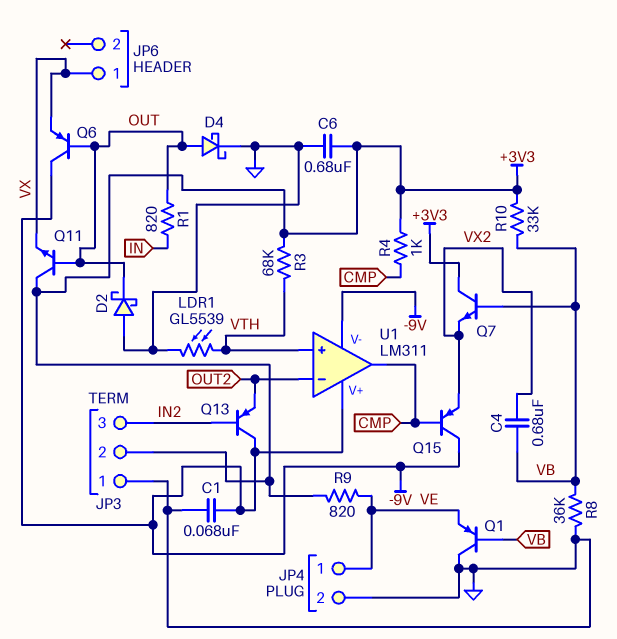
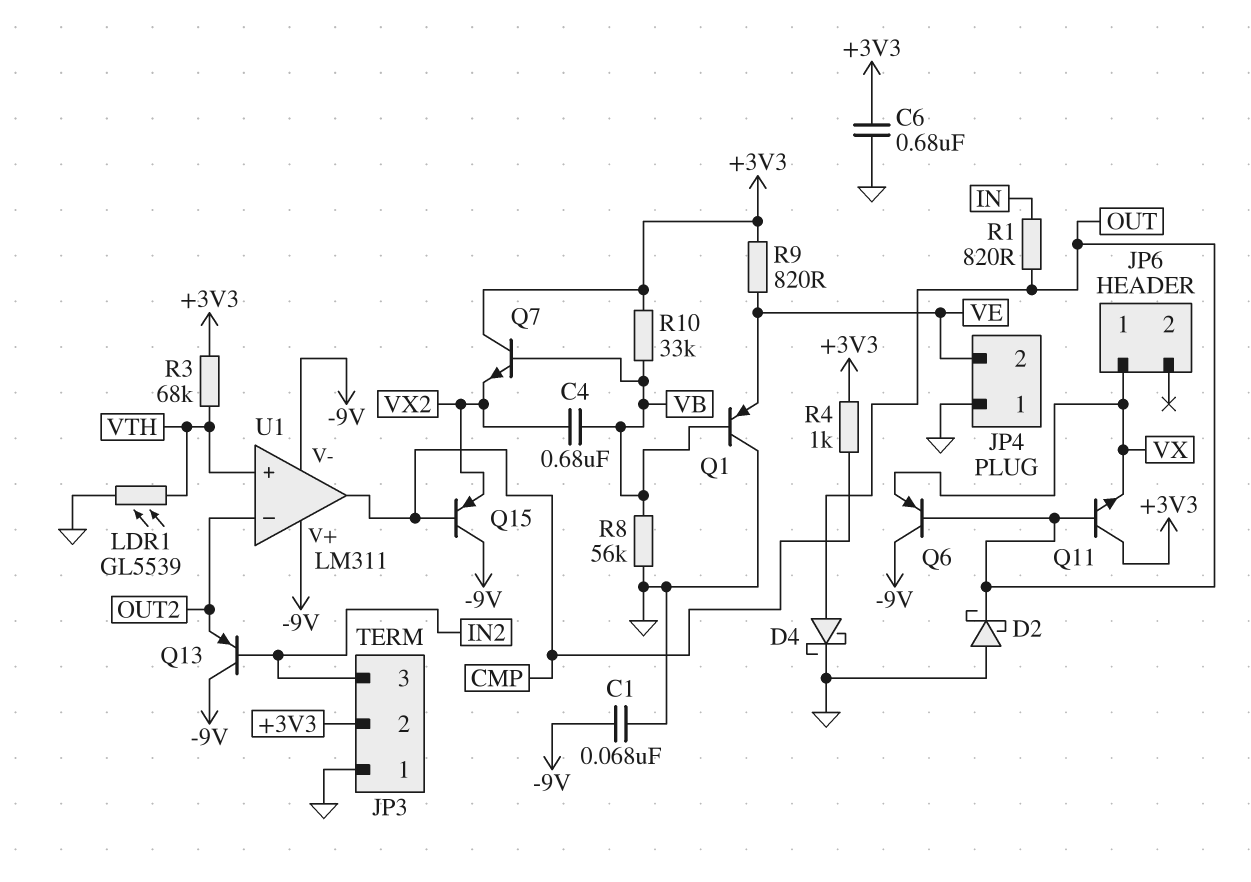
JP4 pin 1: VE -> GND
JP4 pin 2: GND -> VE
R8: 36k (GND, VB) -> 56k (GND, VB)

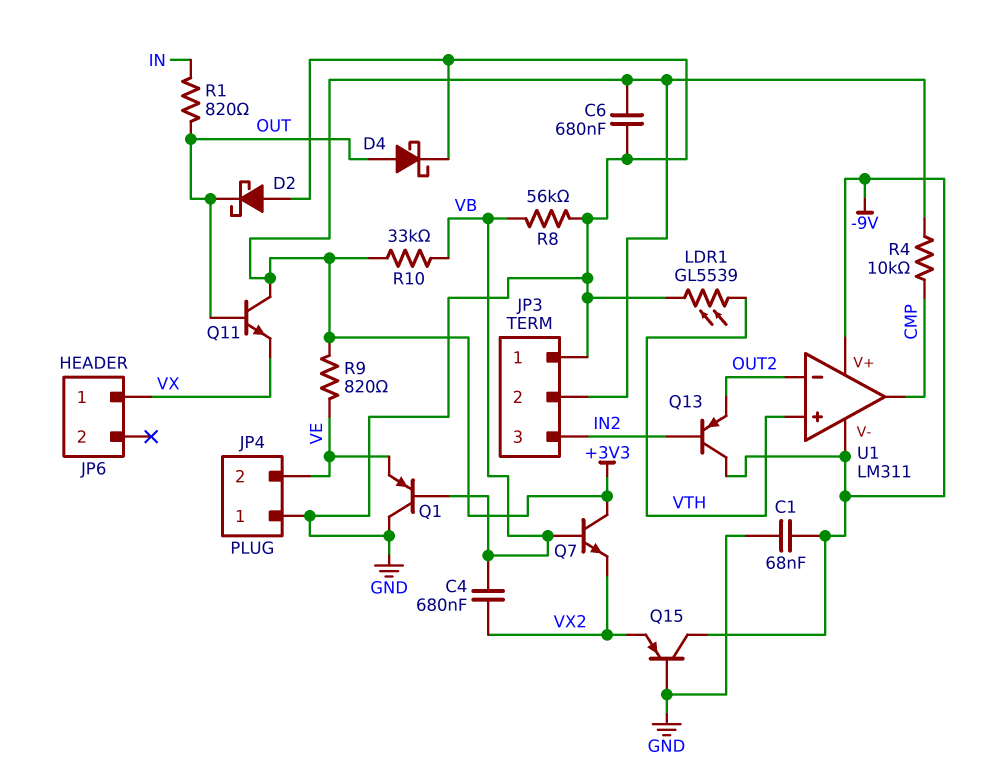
Q6: PNP (B OUT, C -9V, E VX) -> none
Q15: PNP (B CMP, C -9V, E VX2) -> PNP (B GND, C -9V, E VX2)
R3: 68k (+3V3, VTH) -> none
R4: 1k (+3V3, CMP) -> 10k (+3V3, CMP)

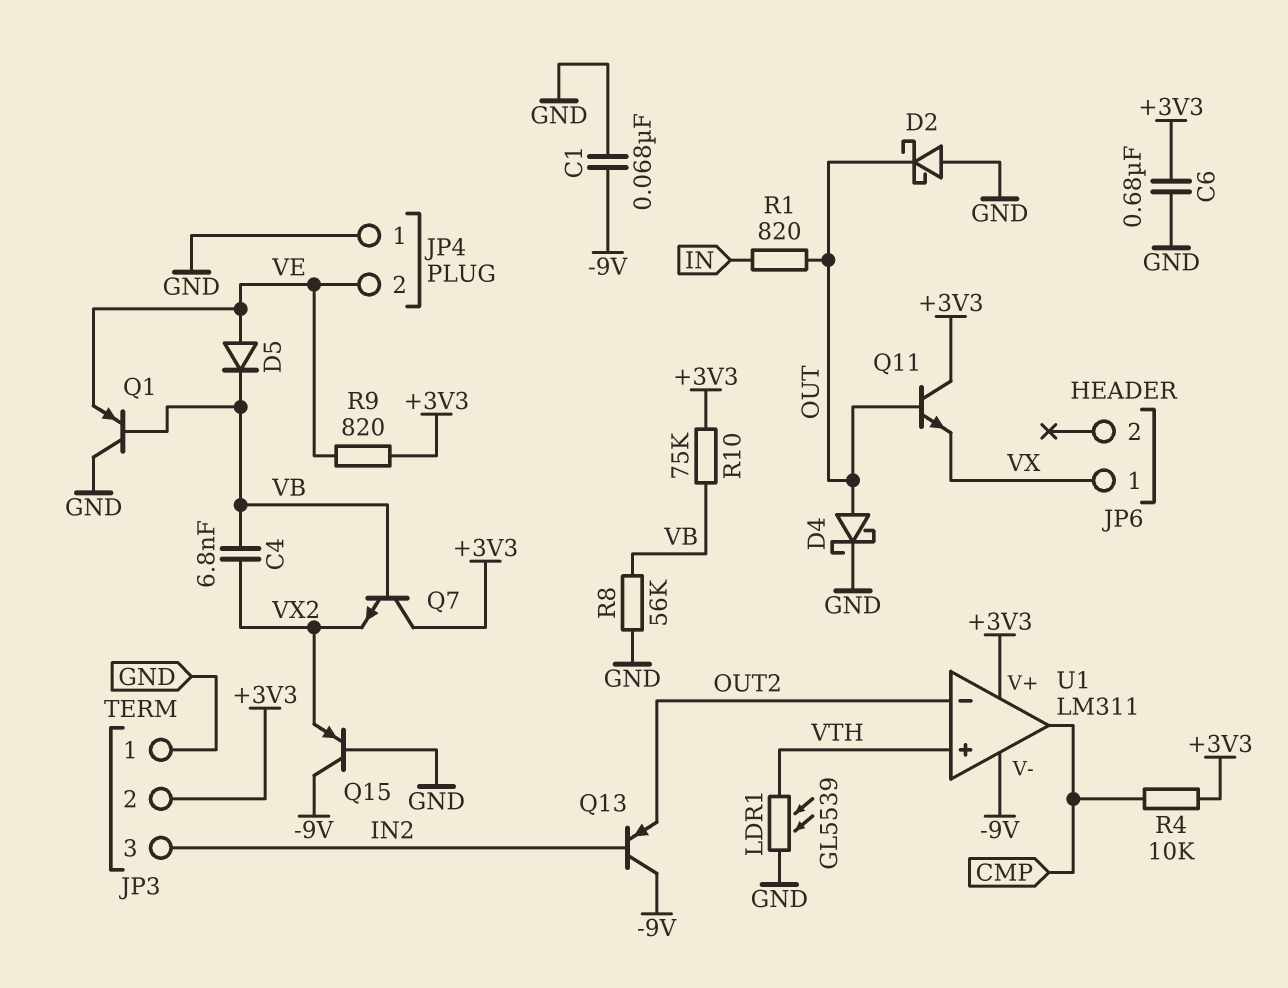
C4: 680nF (VB, VX2) -> 6.8nF (VB, VX2)
D5: none -> diode (A VE, K VB)
R10: 33k (+3V3, VB) -> 75k (+3V3, VB)
U1 pin V+: -9V -> +3V3

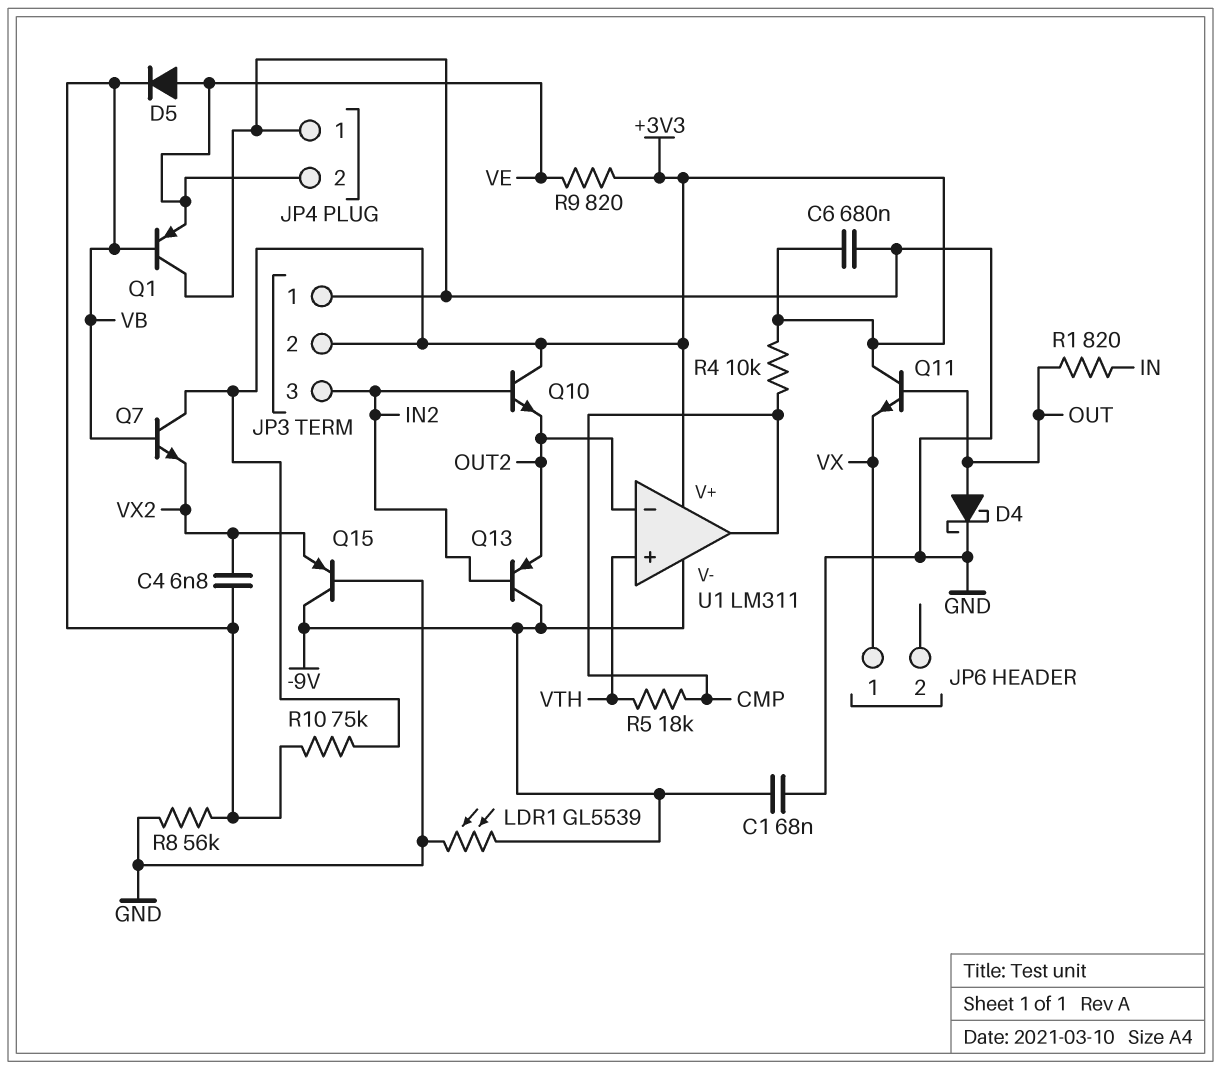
D2: schottky (A GND, K OUT) -> none
LDR1: GL5539 (GND, VTH) -> GL5539 (-9V, GND)
Q10: none -> NPN (B IN2, C +3V3, E OUT2)
R5: none -> 18k (CMP, VTH)

